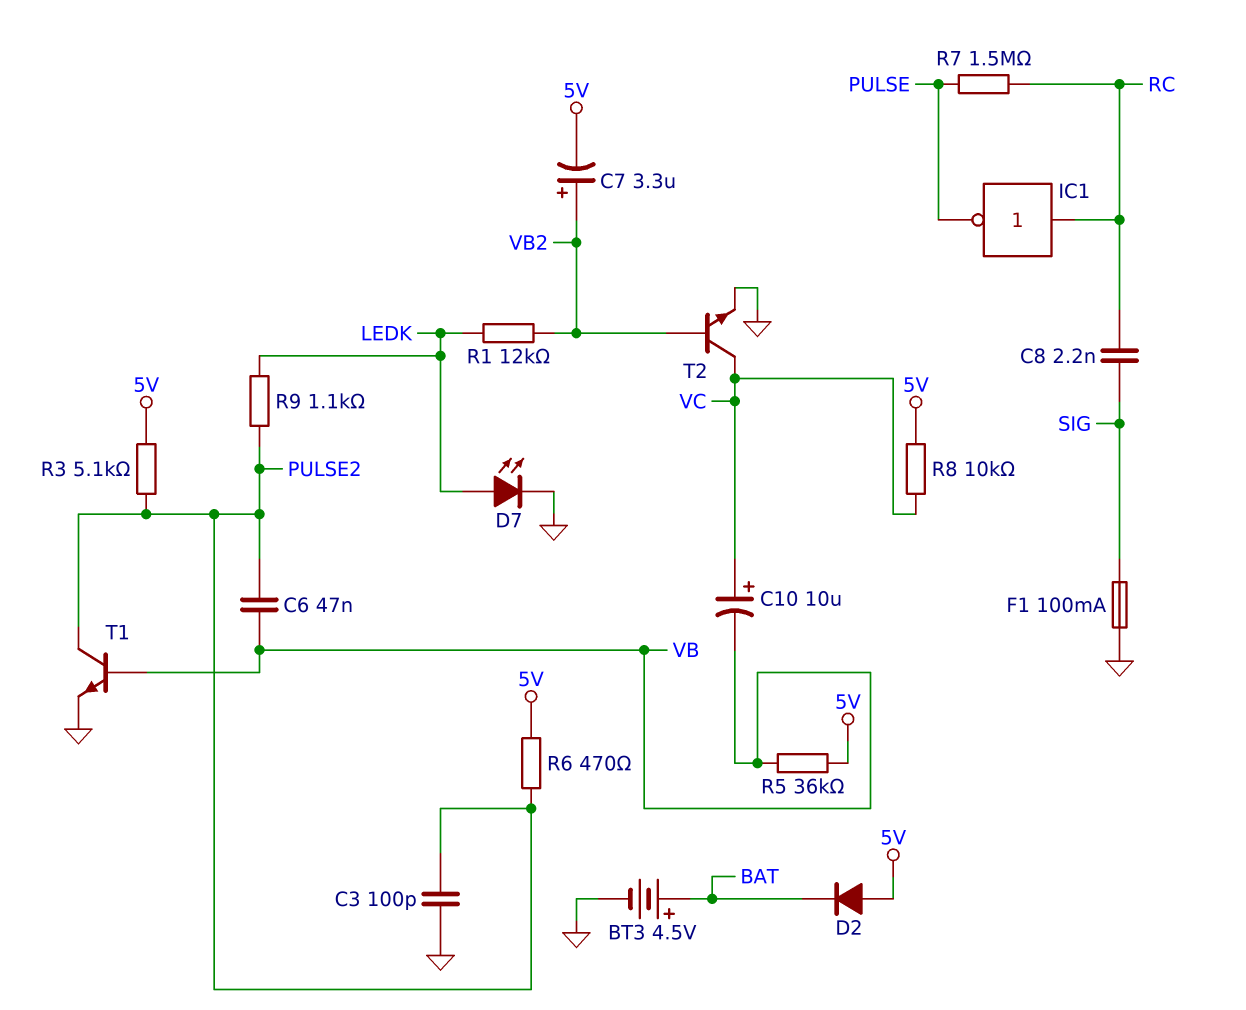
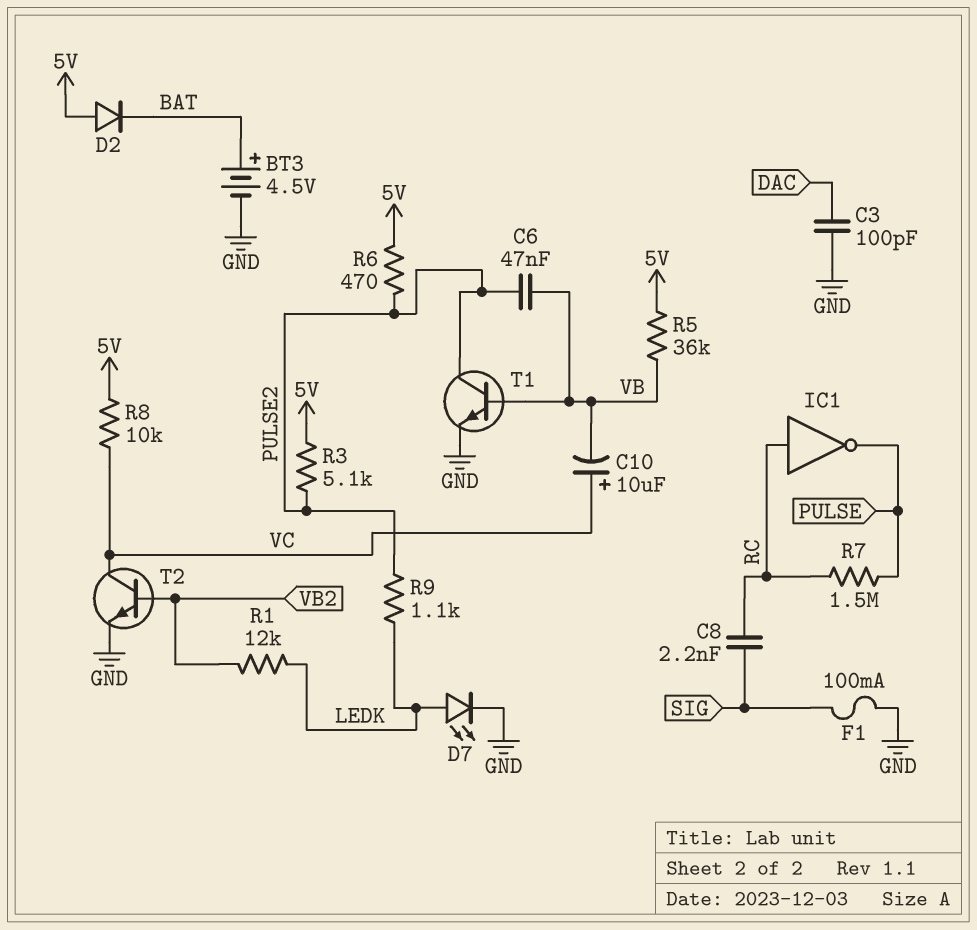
C3: 100pF (GND, PULSE2) -> 100pF (DAC, GND)
C7: 3.3uF (plus VB2, minus 5V) -> none

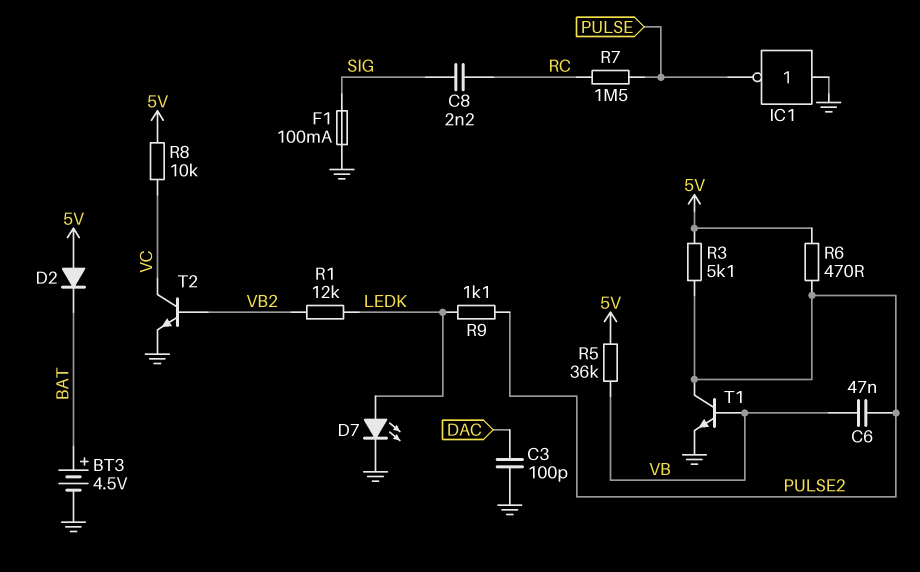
C10: 10uF (plus VC, minus VB) -> none
IC1: NOT (in RC, out PULSE) -> NOT (in GND, out PULSE)

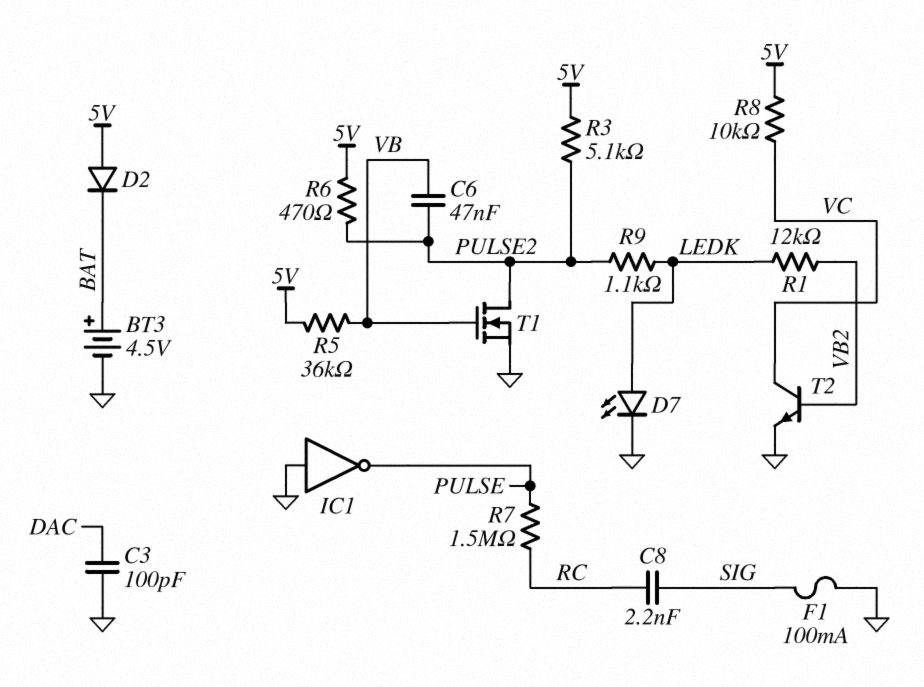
T1: NPN (B VB, C PULSE2, E GND) -> NMOS (G VB, D PULSE2, S GND)

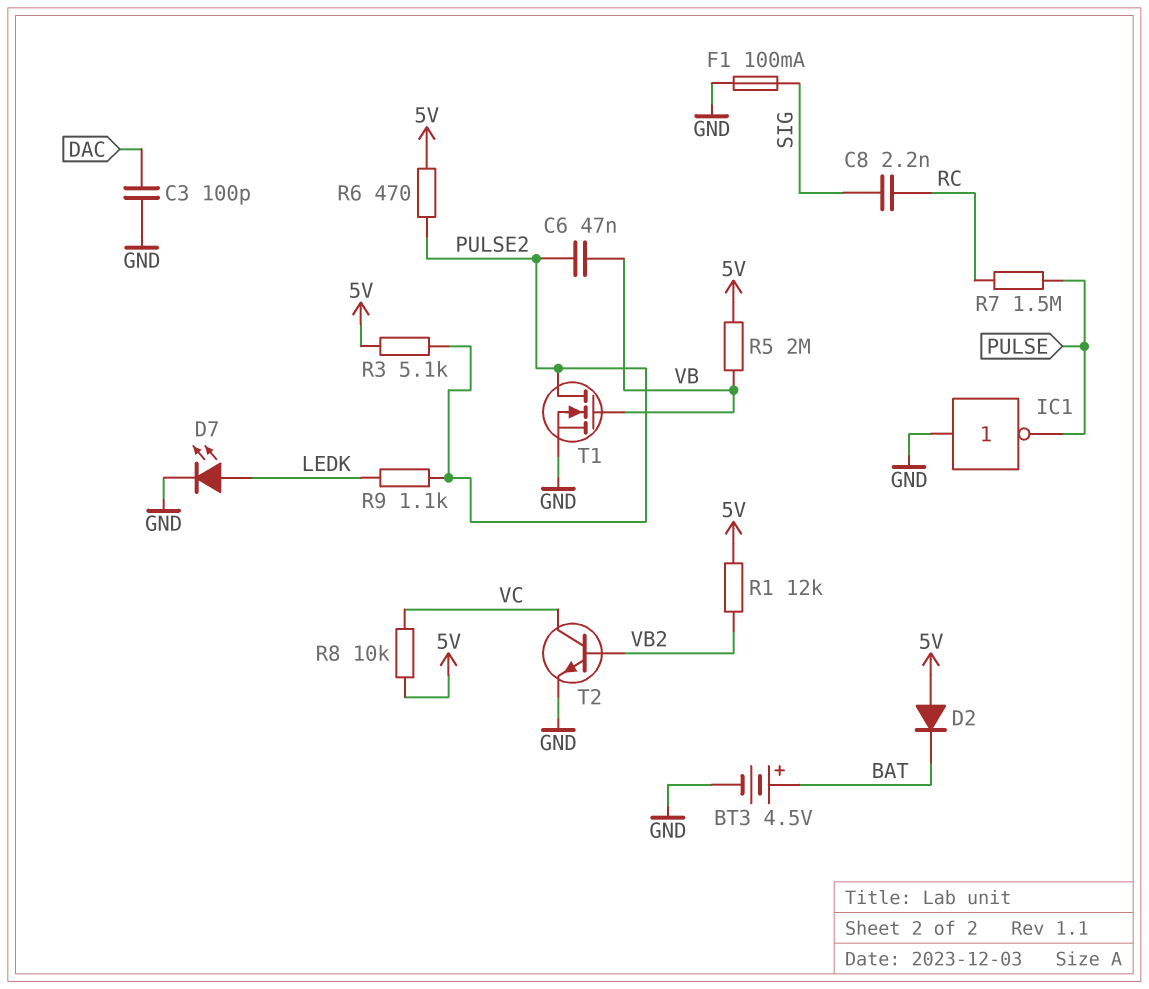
R1: 12k (LEDK, VB2) -> 12k (5V, VB2)
R5: 36k (5V, VB) -> 2M (5V, VB)

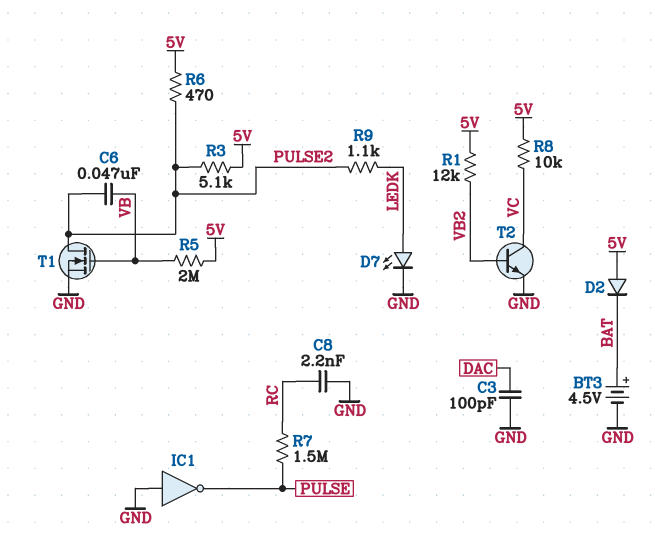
C8: 2.2nF (RC, SIG) -> 2.2nF (GND, RC)
F1: 100mA (GND, SIG) -> none

